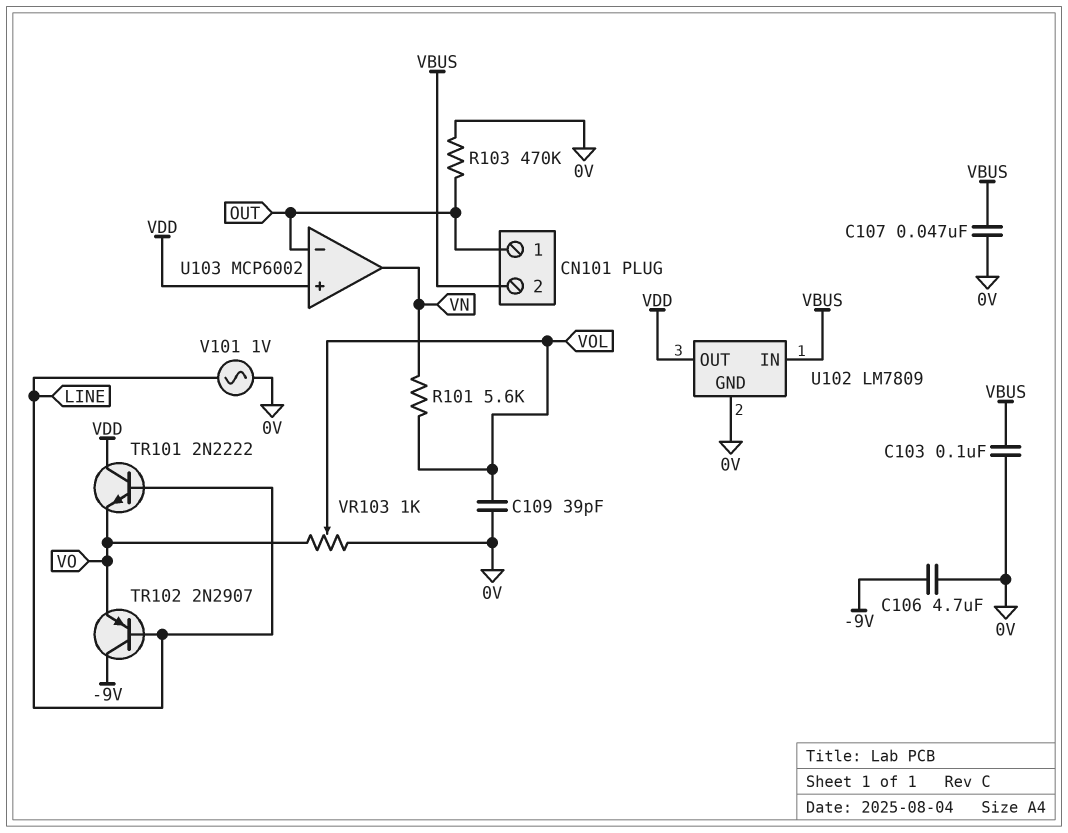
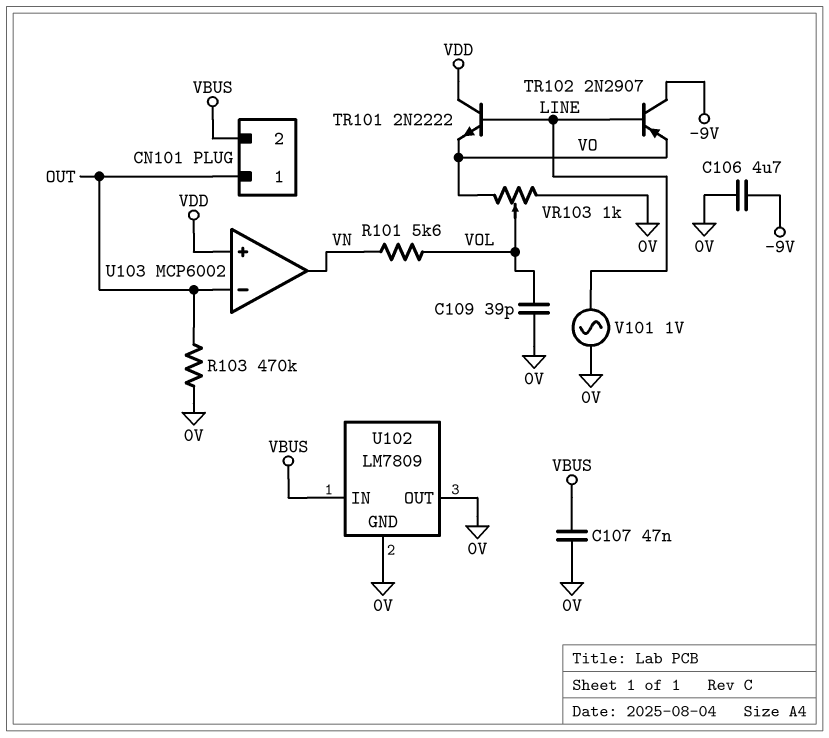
C103: 100nF (0V, VBUS) -> none
U102 pin OUT: VDD -> 0V

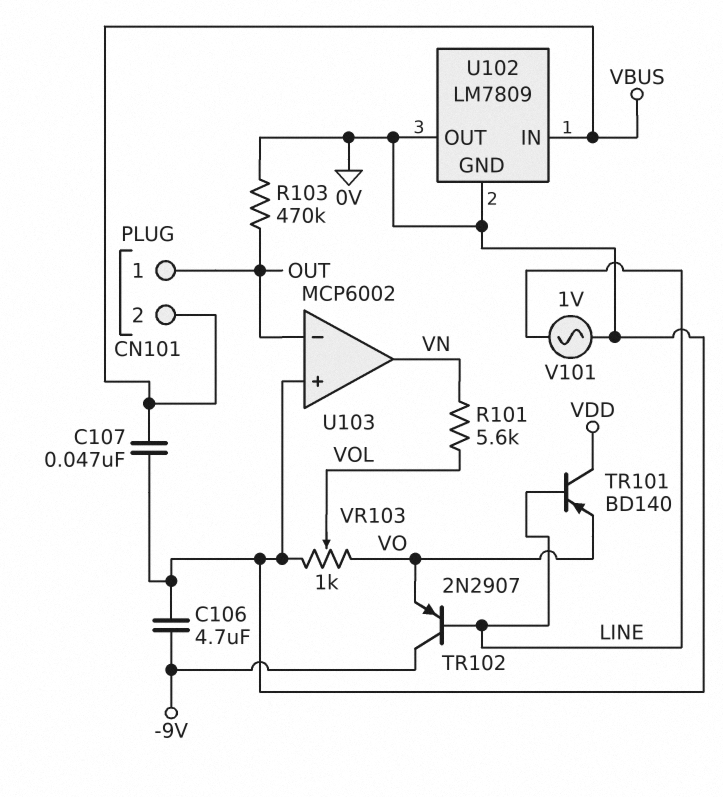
C109: 39pF (0V, VOL) -> none
TR101: NPN 2N2222 (B LINE, C VDD, E VO) -> PNP BD140 (B LINE, C VDD, E VO)
U103 pin in+: VDD -> 0V

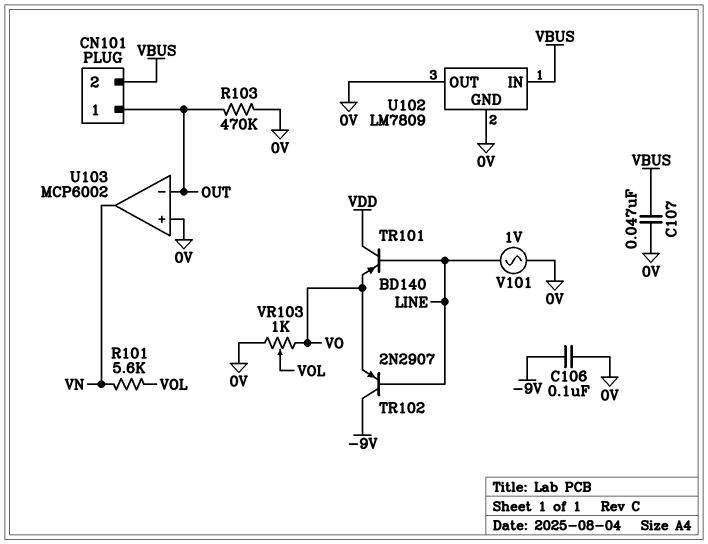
C106: 4.7uF (-9V, 0V) -> 100nF (-9V, 0V)

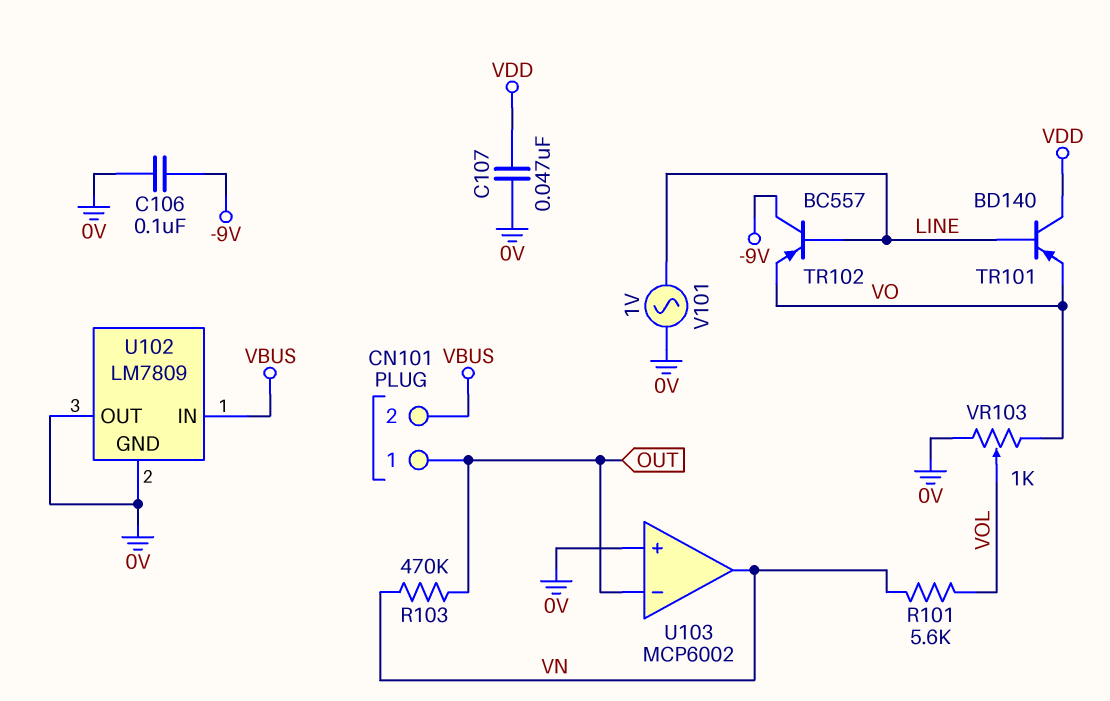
C107: 47nF (0V, VBUS) -> 47nF (0V, VDD)
R103: 470k (0V, OUT) -> 470k (OUT, VN)
TR102: PNP 2N2907 (B LINE, C -9V, E VO) -> PNP BC557 (B LINE, C -9V, E VO)

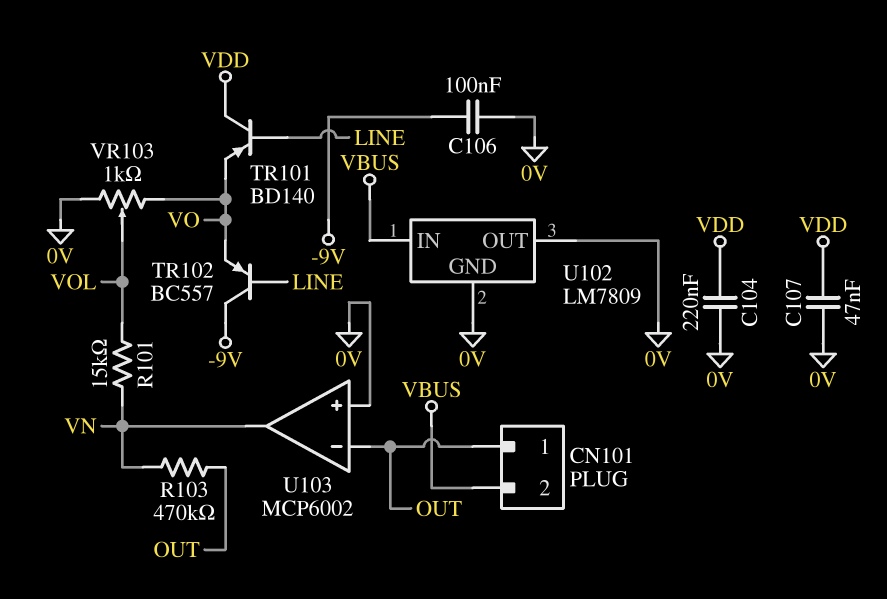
C104: none -> 220nF (0V, VDD)
R101: 5.6k (VN, VOL) -> 15k (VN, VOL)
V101: AC 1V (0V, LINE) -> none

